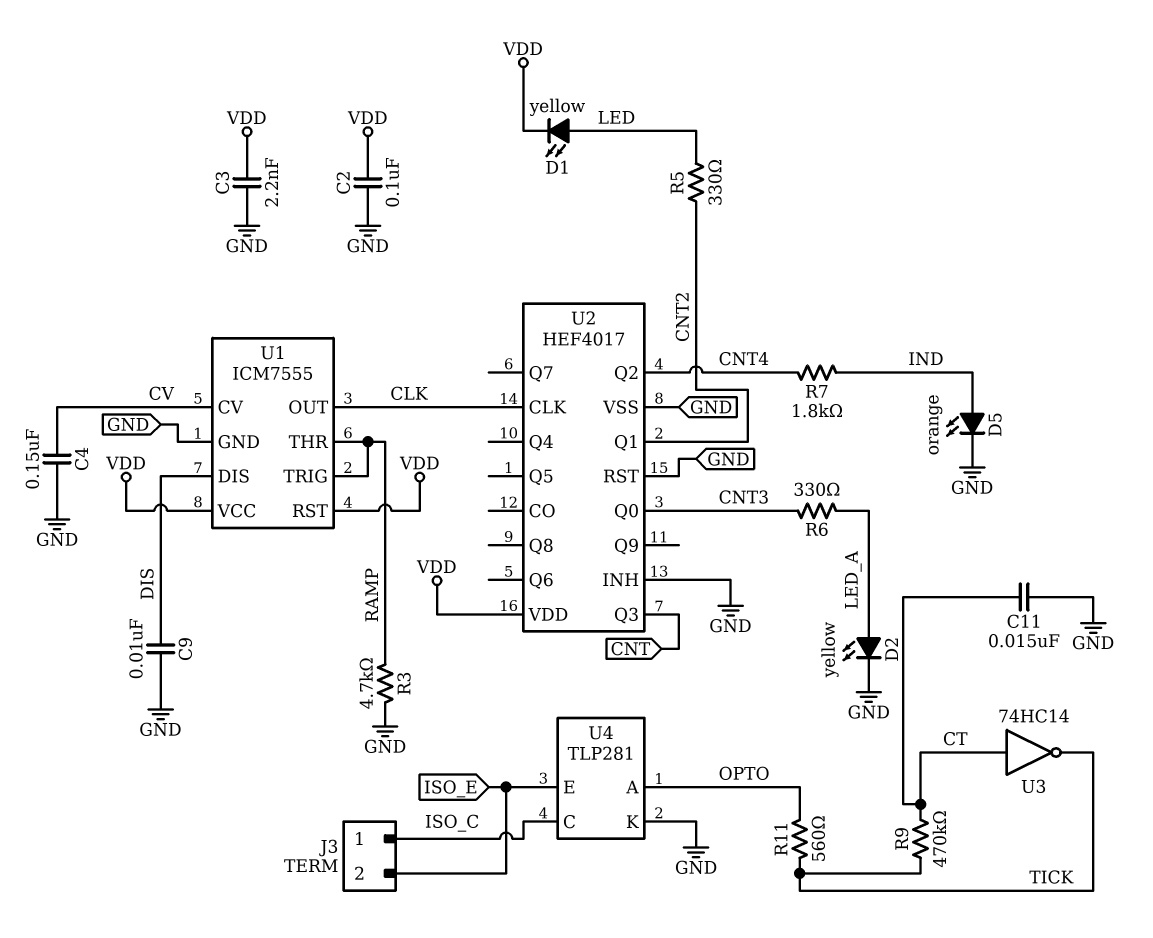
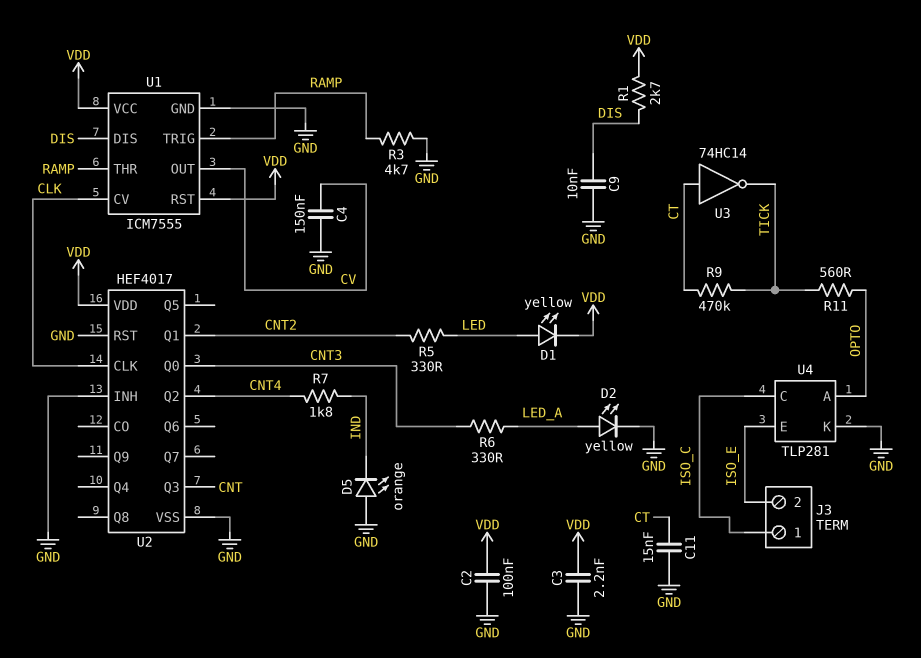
D5: LED orange (A IND, K GND) -> LED orange (A GND, K IND)
R1: none -> 2.7k (DIS, VDD)
U1 pin CV: CV -> CLK
U1 pin OUT: CLK -> CV

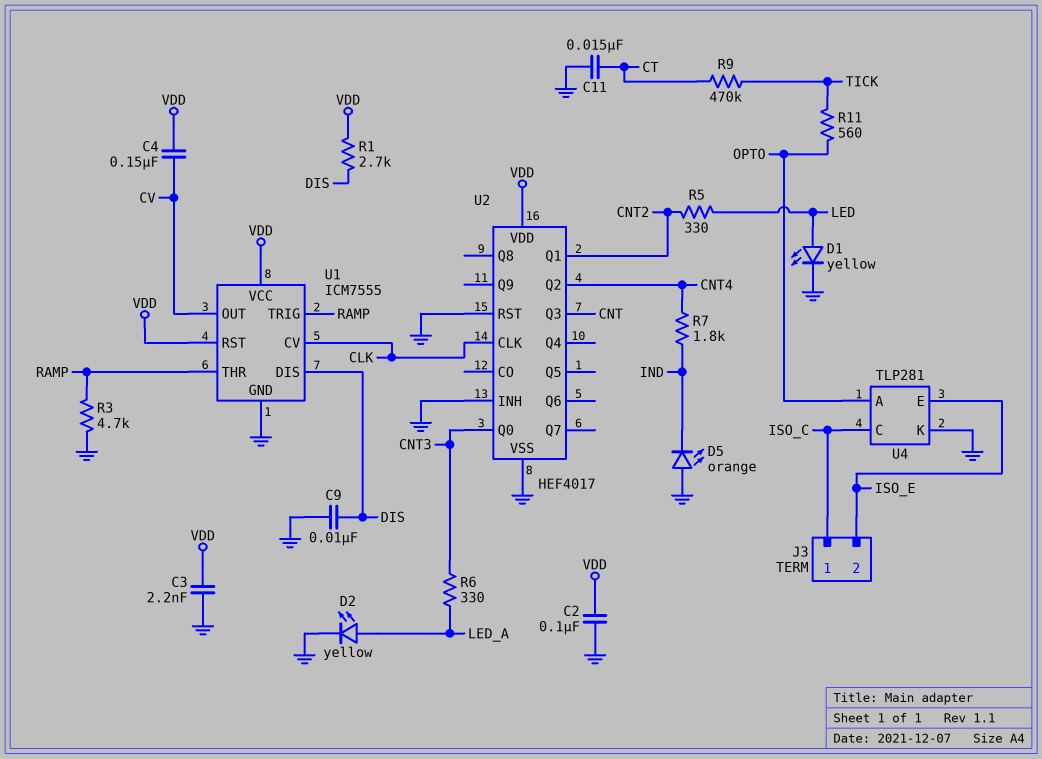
C4: 150nF (CV, GND) -> 150nF (CV, VDD)
D1: LED yellow (A LED, K VDD) -> LED yellow (A LED, K GND)
U3: NOT 74HC14 (in CT, out TICK) -> none

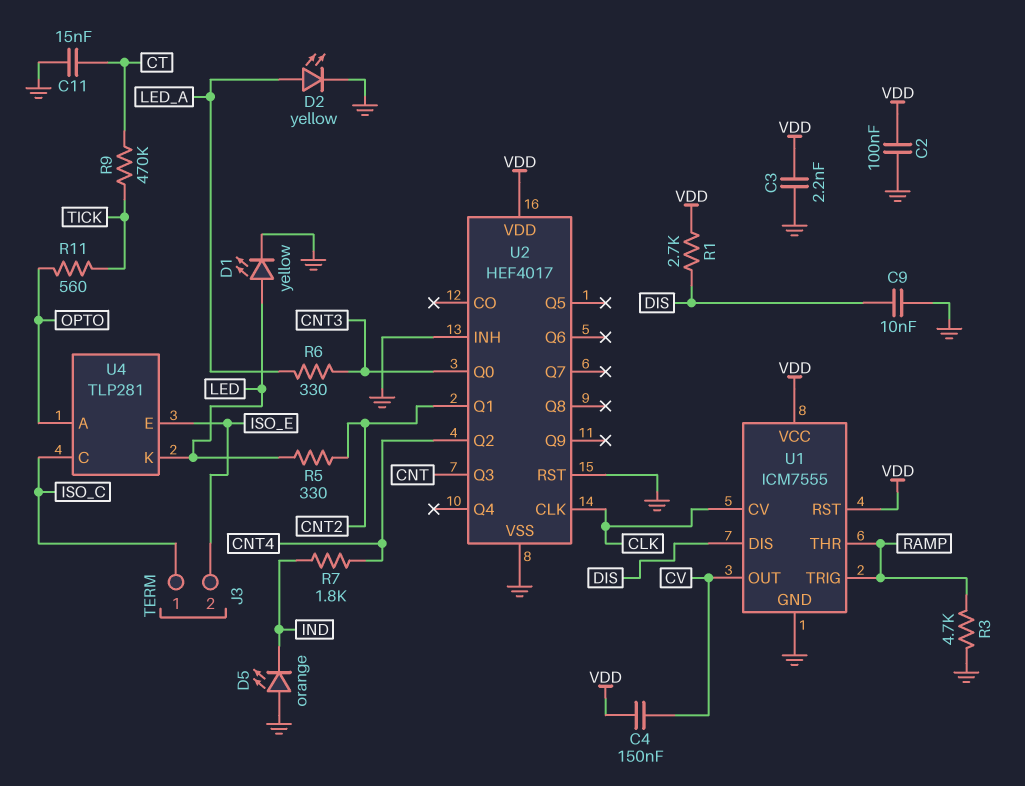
U4 pin K: GND -> LED

